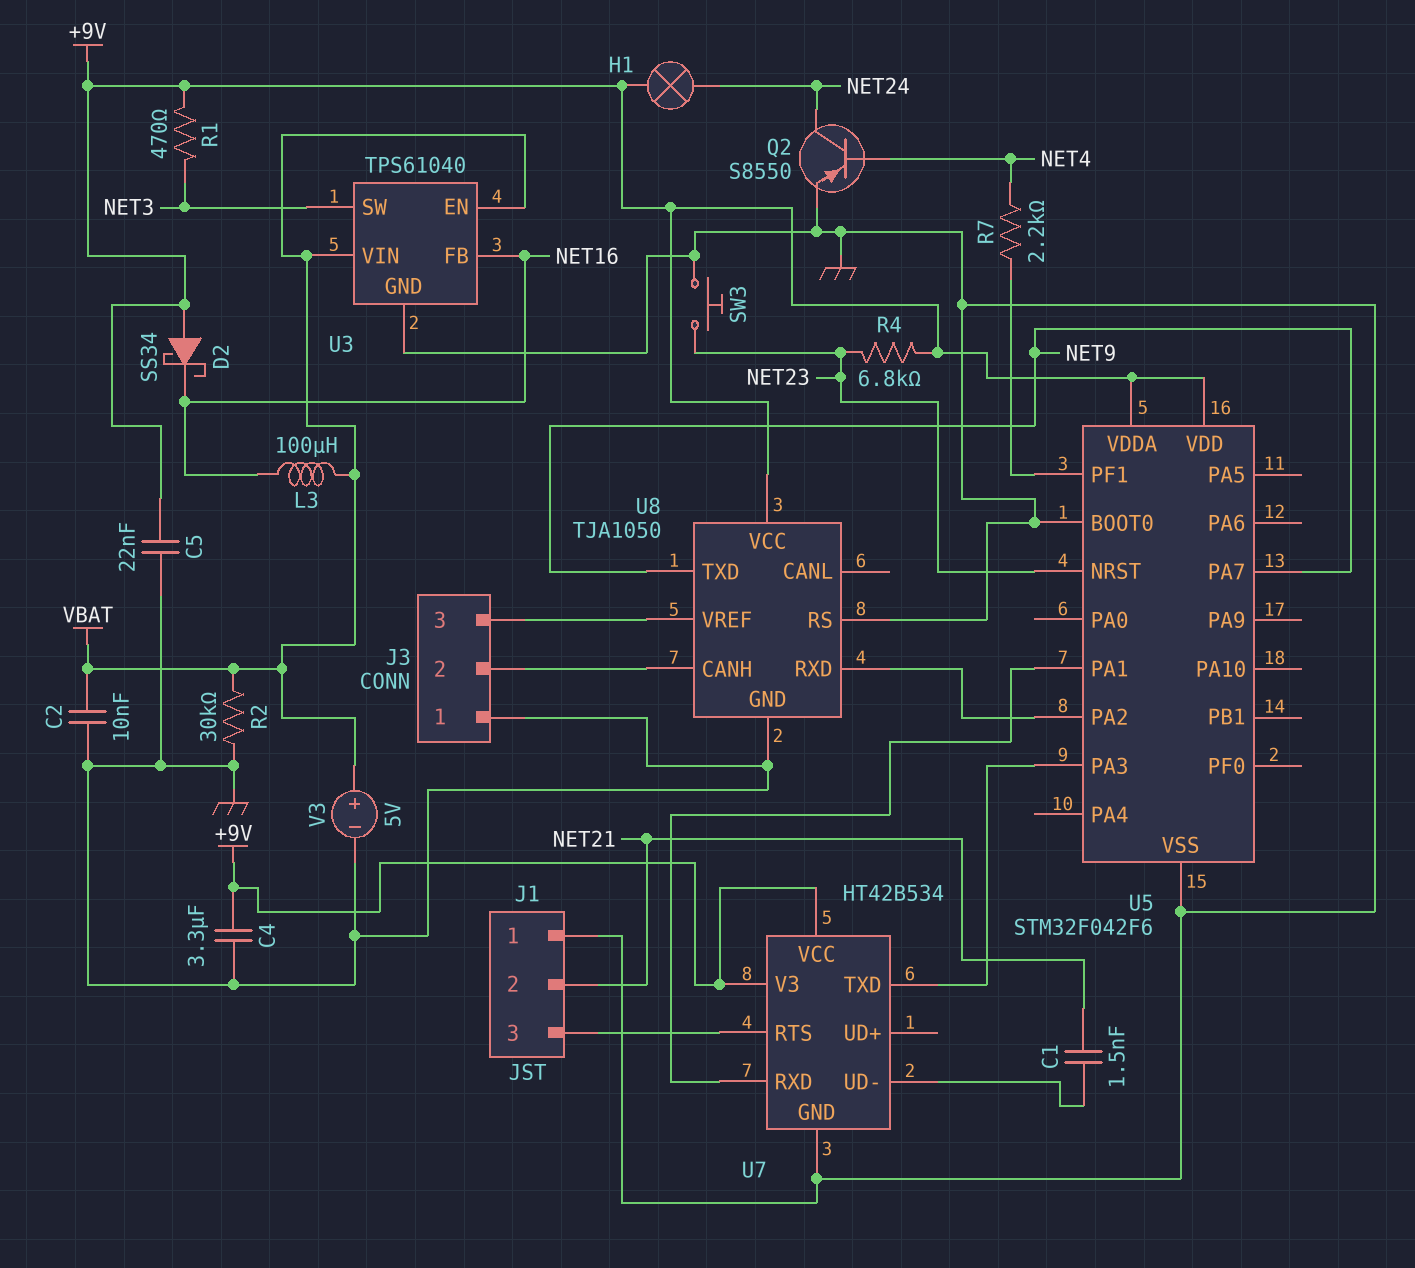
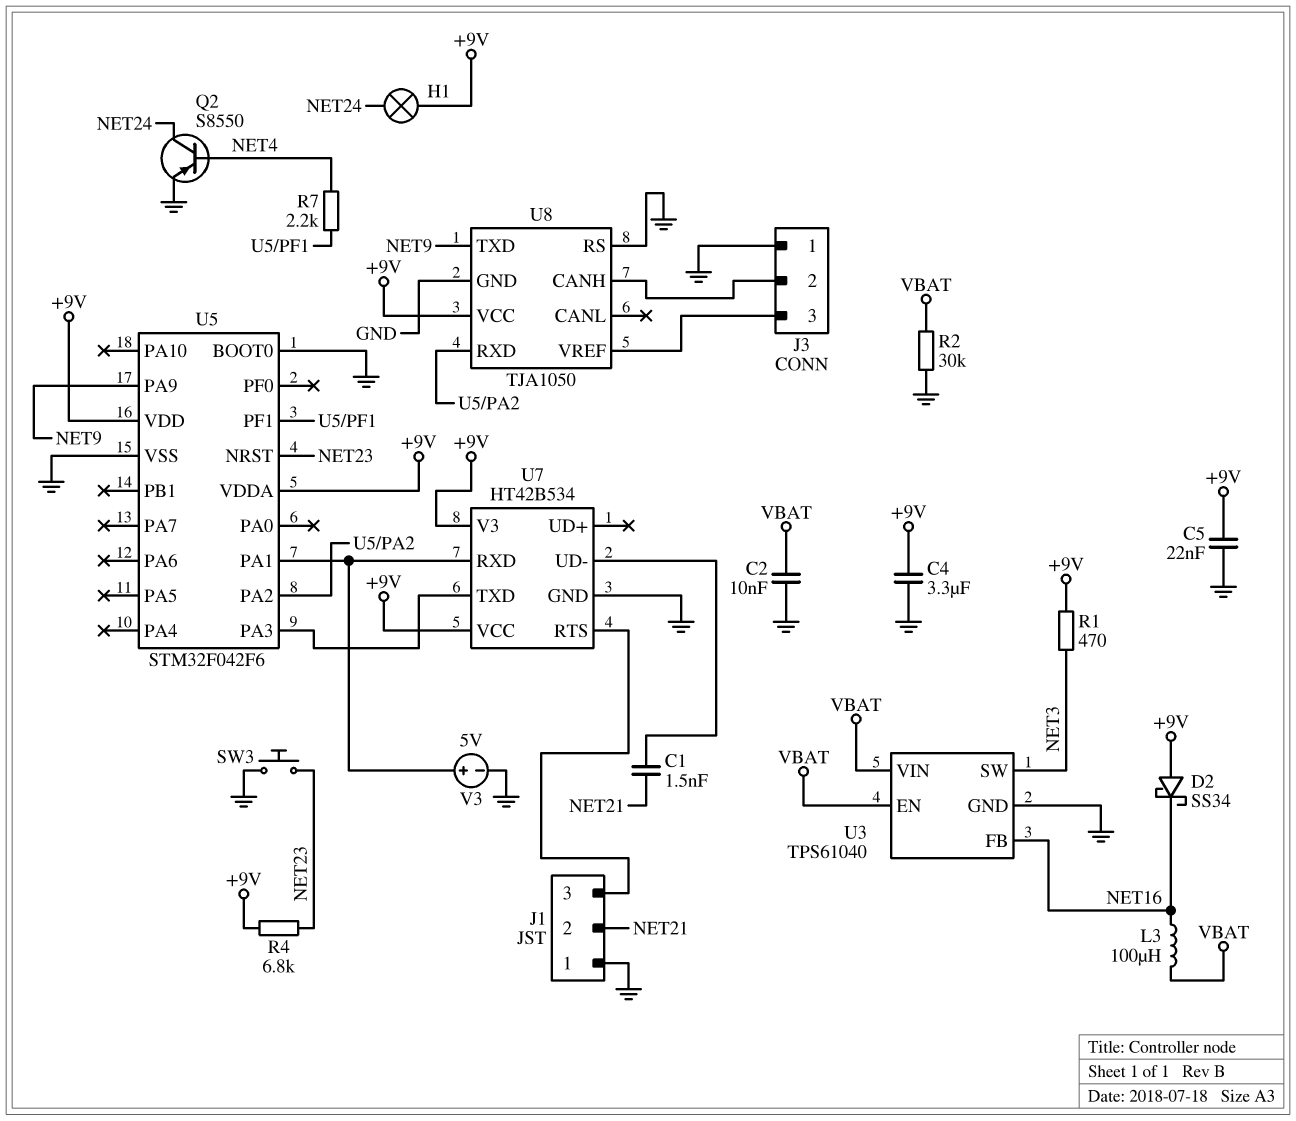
U5 pin PA7: NET9 -> none
U5 pin PA9: none -> NET9
V3: 5V (plus VBAT, minus GND) -> 5V (plus U5/PA1, minus GND)

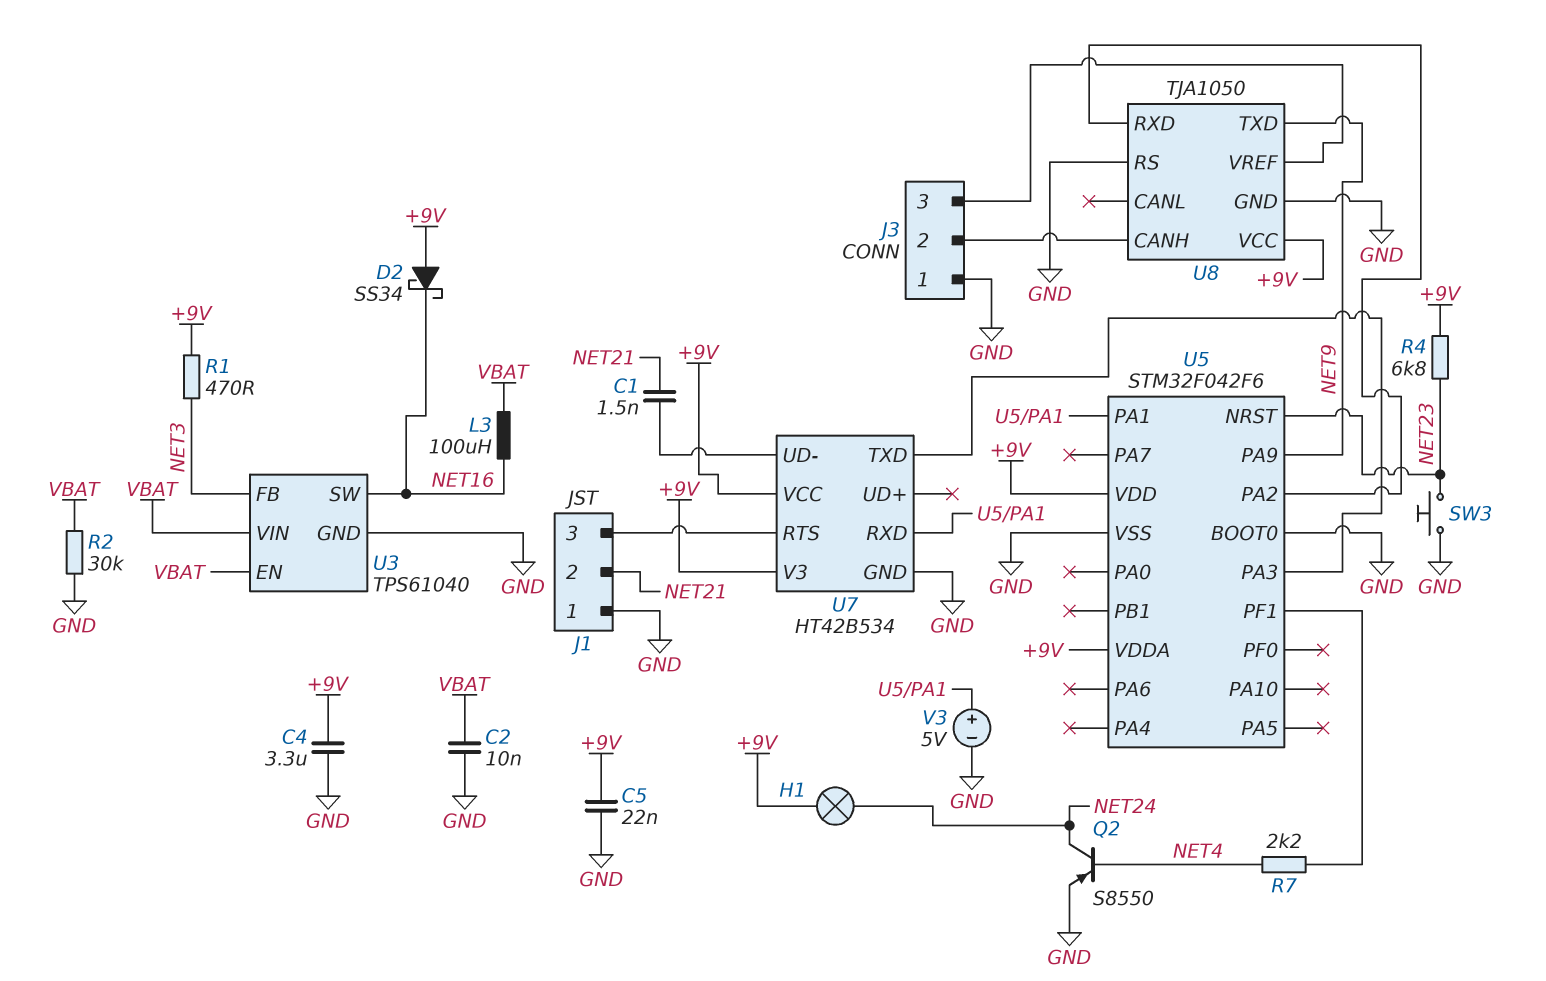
U3 pin FB: NET16 -> NET3
U3 pin SW: NET3 -> NET16

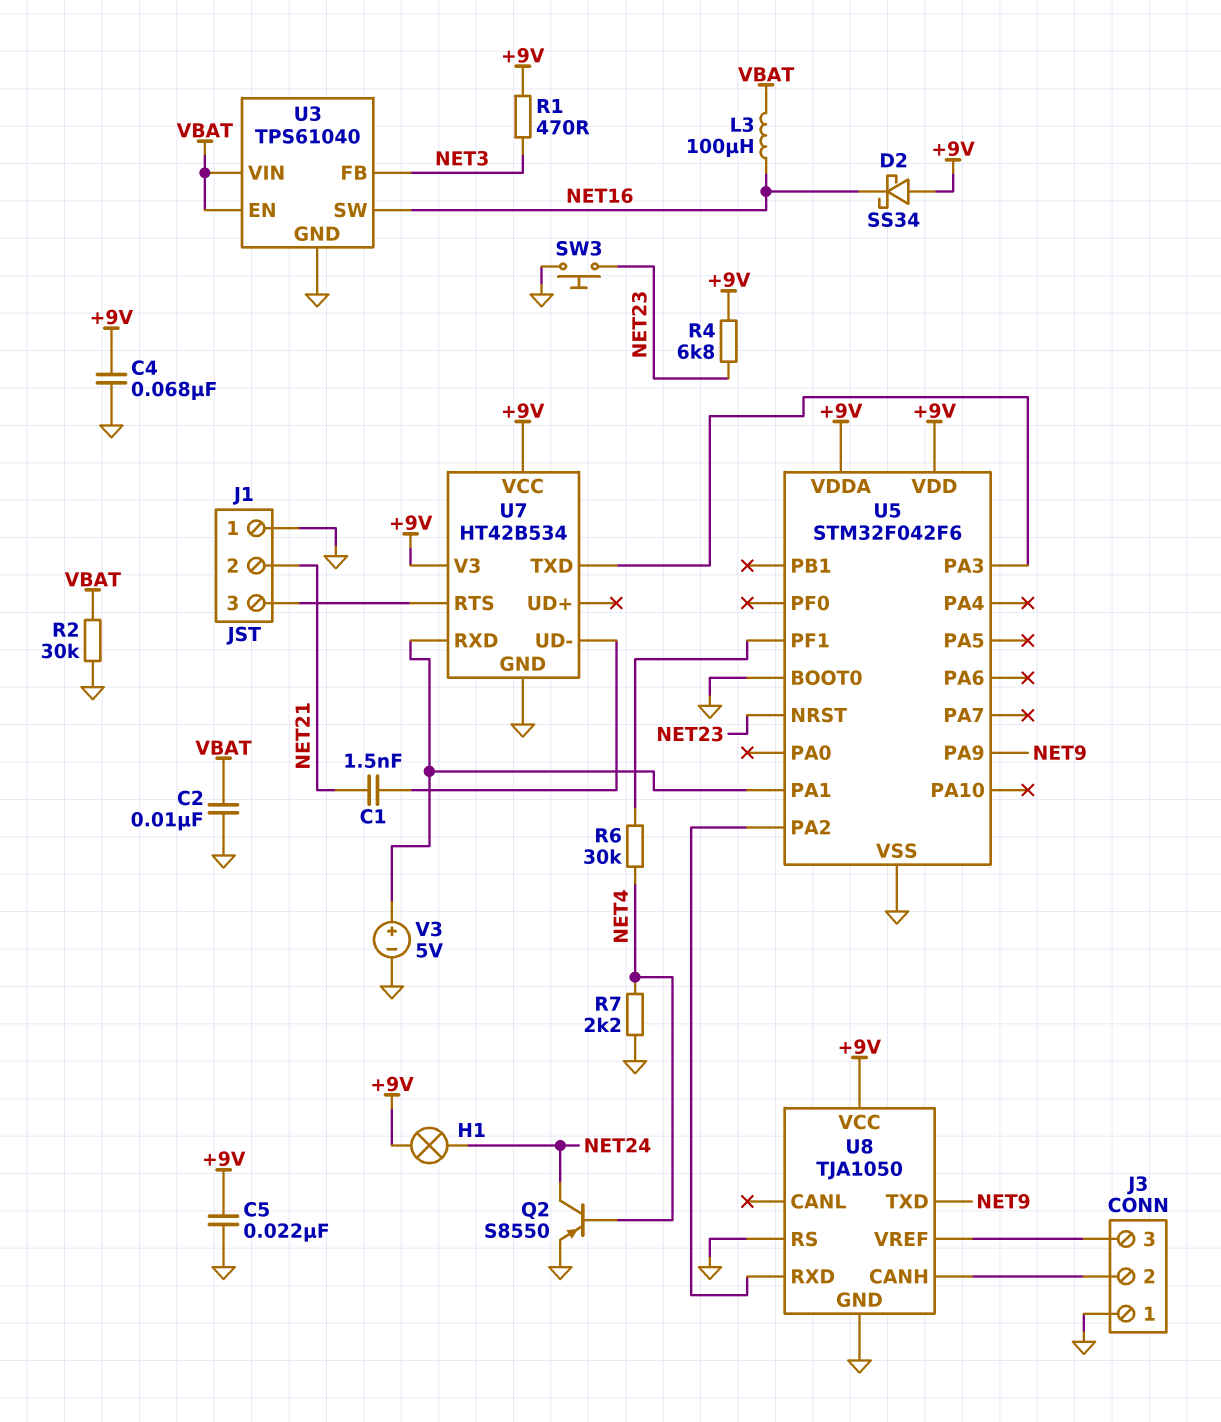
C4: 3.3uF (+9V, GND) -> 68nF (+9V, GND)
R6: none -> 30k (NET4, U5/PF1)
R7: 2.2k (NET4, U5/PF1) -> 2.2k (GND, NET4)

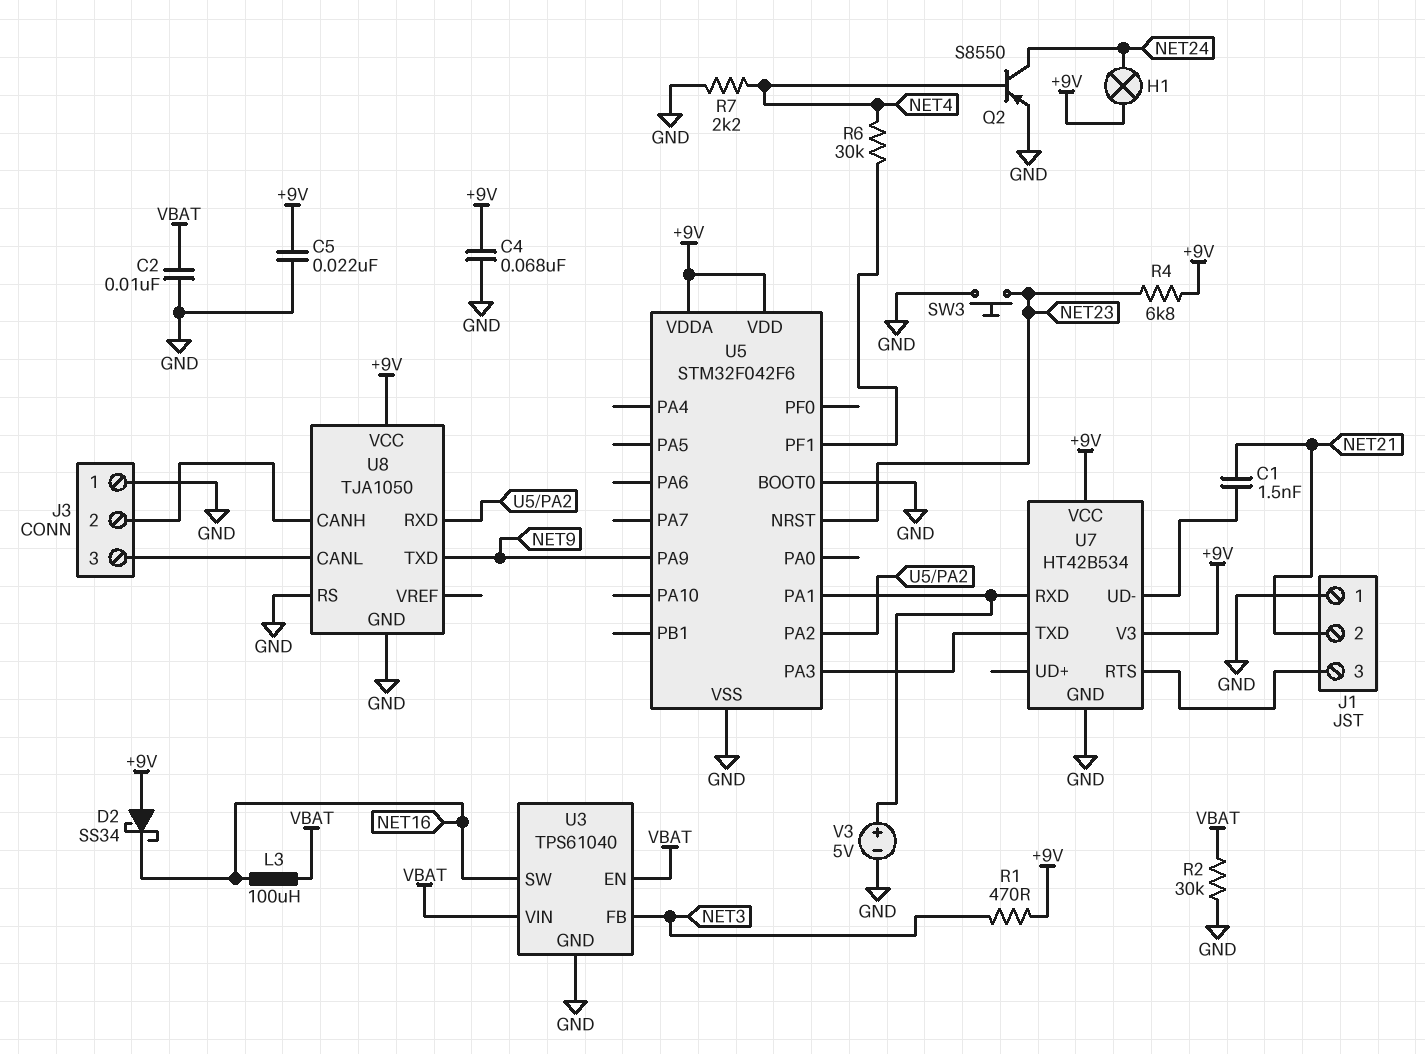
U8 pin CANL: none -> J3/3
U8 pin VREF: J3/3 -> none

